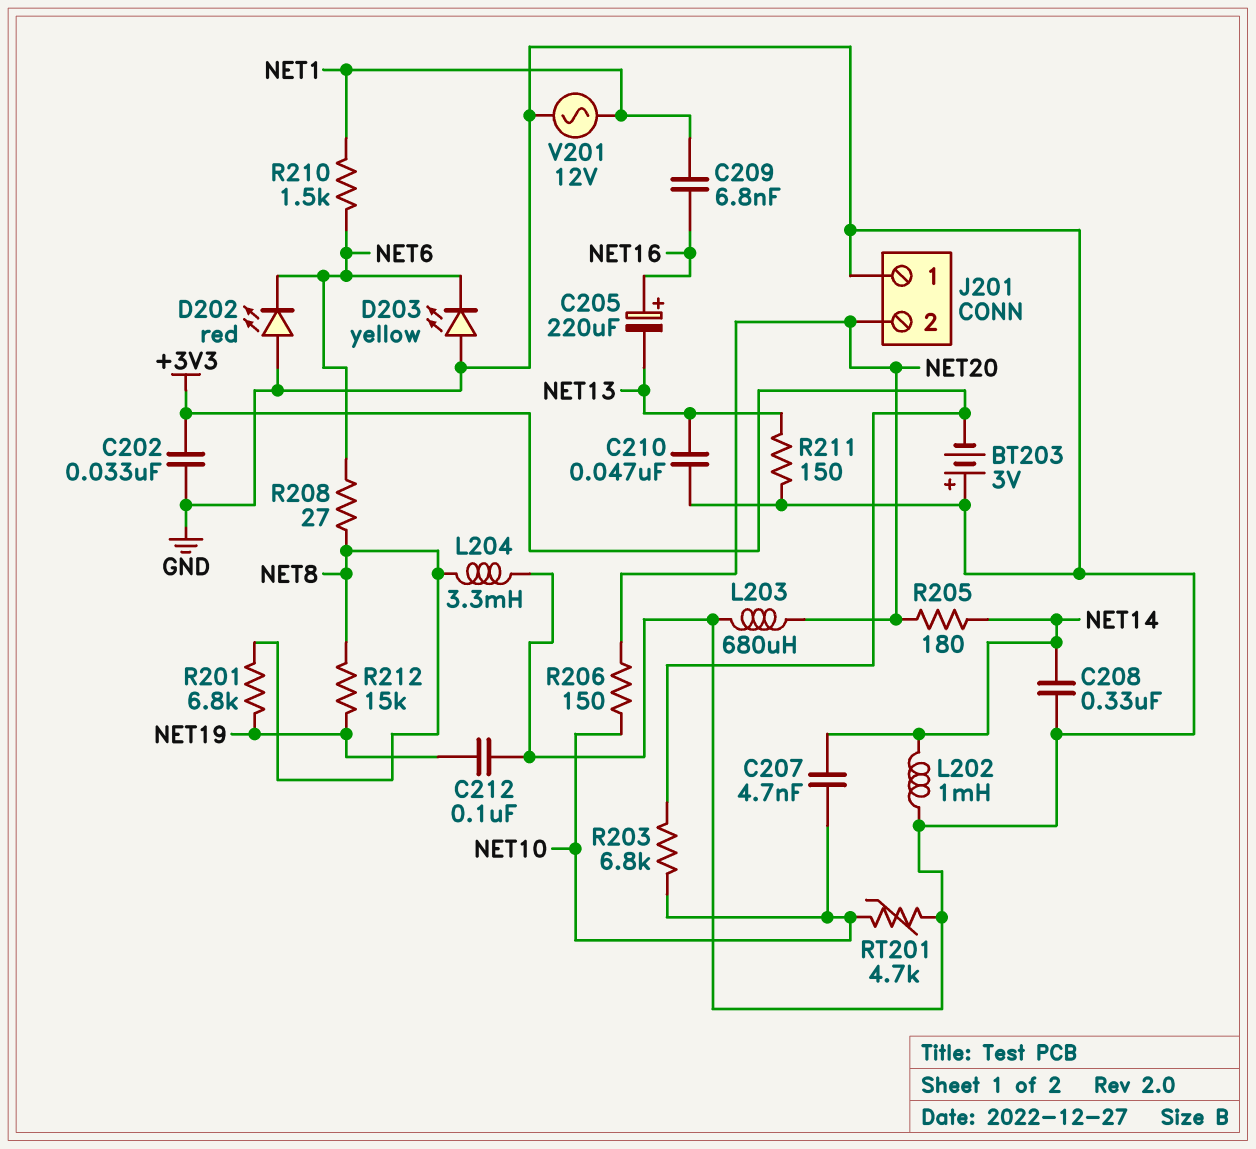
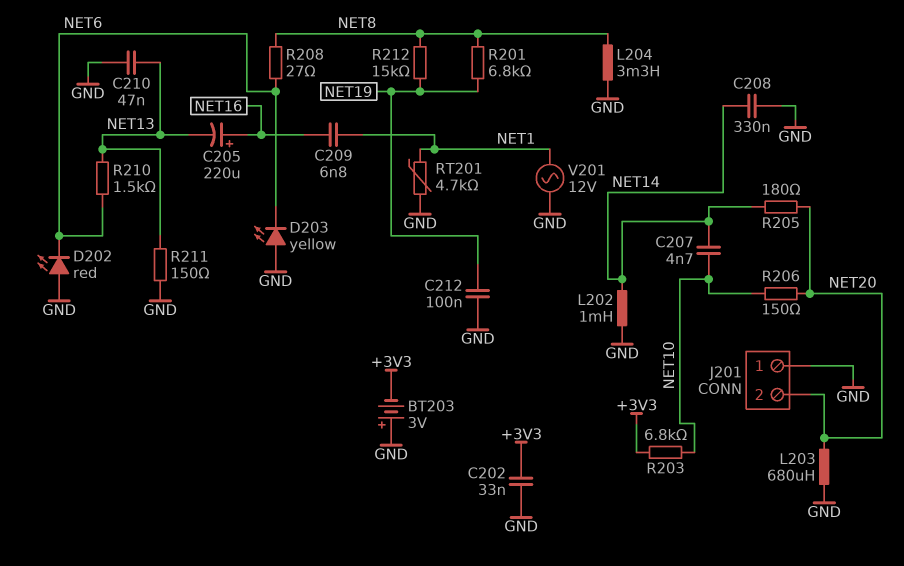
R210: 1.5k (NET1, NET6) -> 1.5k (NET6, NET13)
RT201: 4.7k (GND, NET10) -> 4.7k (GND, NET1)

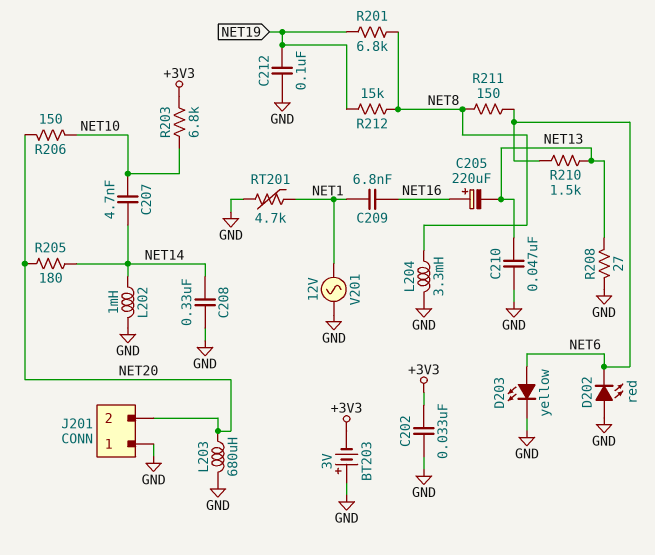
D203: LED yellow (A GND, K NET6) -> LED yellow (A NET6, K GND)
R208: 27 (NET6, NET8) -> 27 (GND, NET13)
R211: 150 (GND, NET13) -> 150 (NET6, NET8)

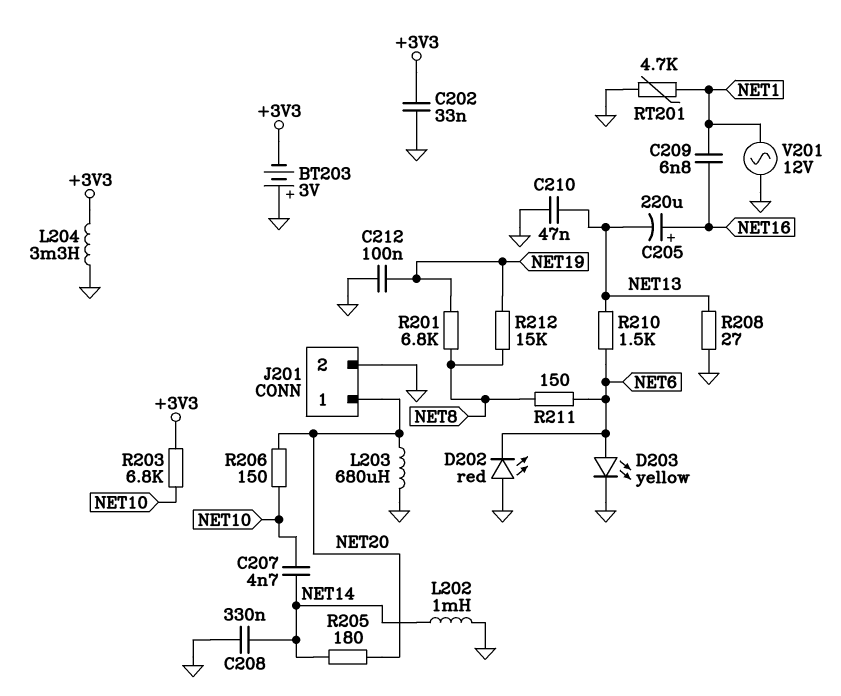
J201 pin 1: GND -> NET20
J201 pin 2: NET20 -> GND
L204: 3.3mH (GND, NET8) -> 3.3mH (+3V3, GND)

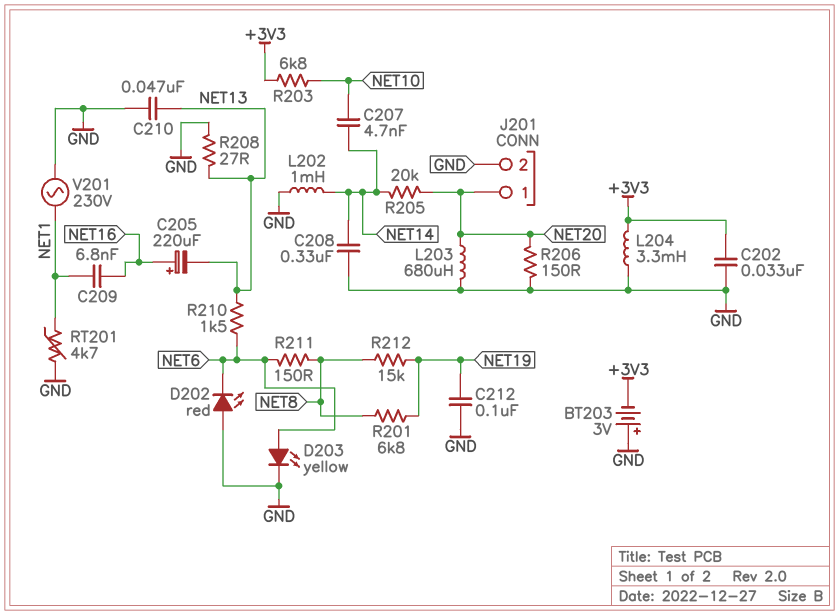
R205: 180 (NET14, NET20) -> 20k (NET14, NET20)
R206: 150 (NET10, NET20) -> 150 (GND, NET20)
V201: AC 12V (GND, NET1) -> AC 230V (GND, NET1)

